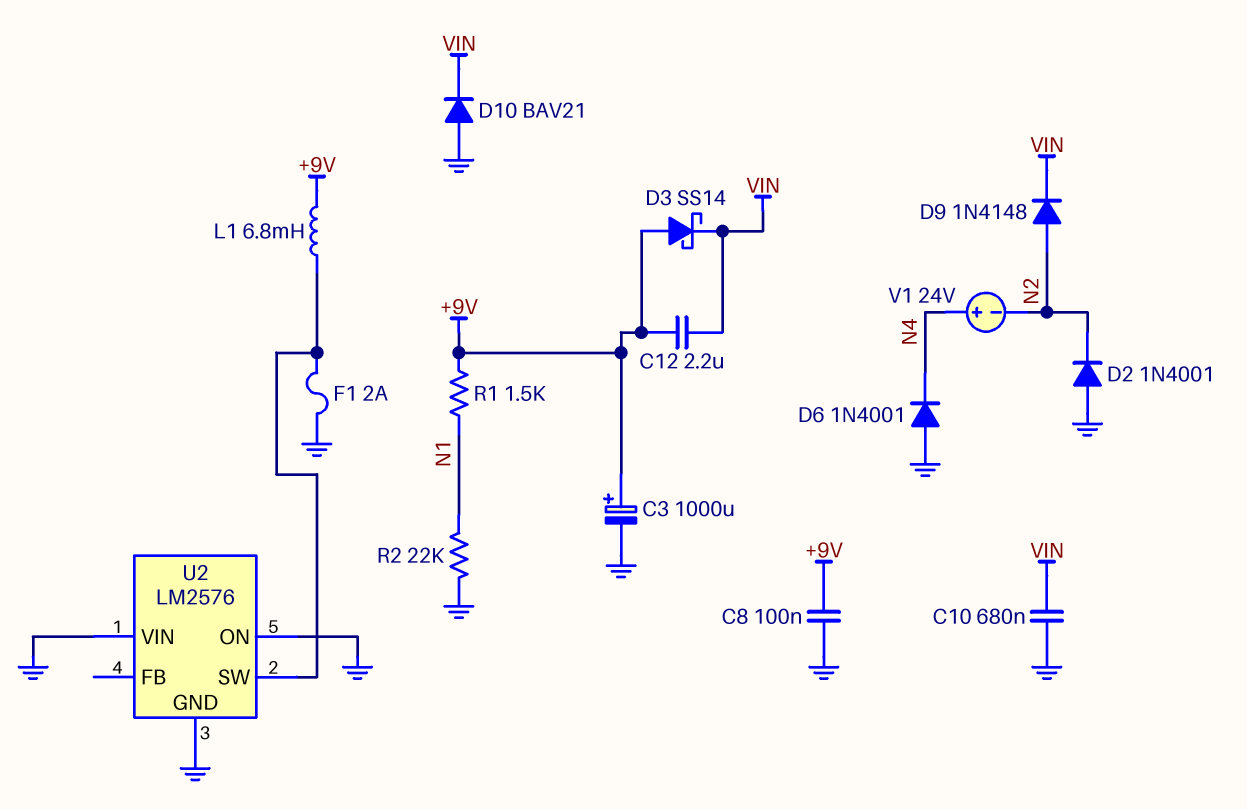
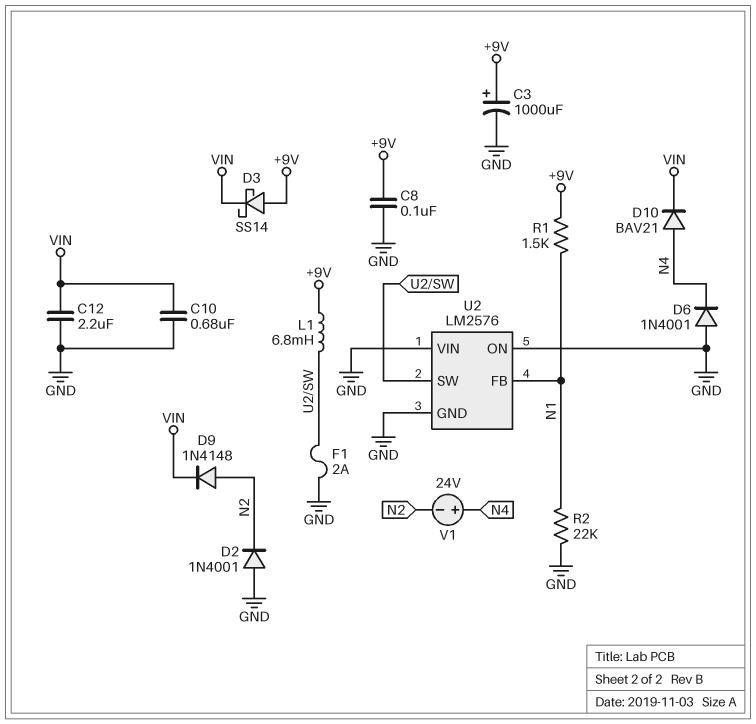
C12: 2.2uF (+9V, VIN) -> 2.2uF (GND, VIN)
D10: diode BAV21 (A GND, K VIN) -> diode BAV21 (A N4, K VIN)
U2 pin FB: none -> N1

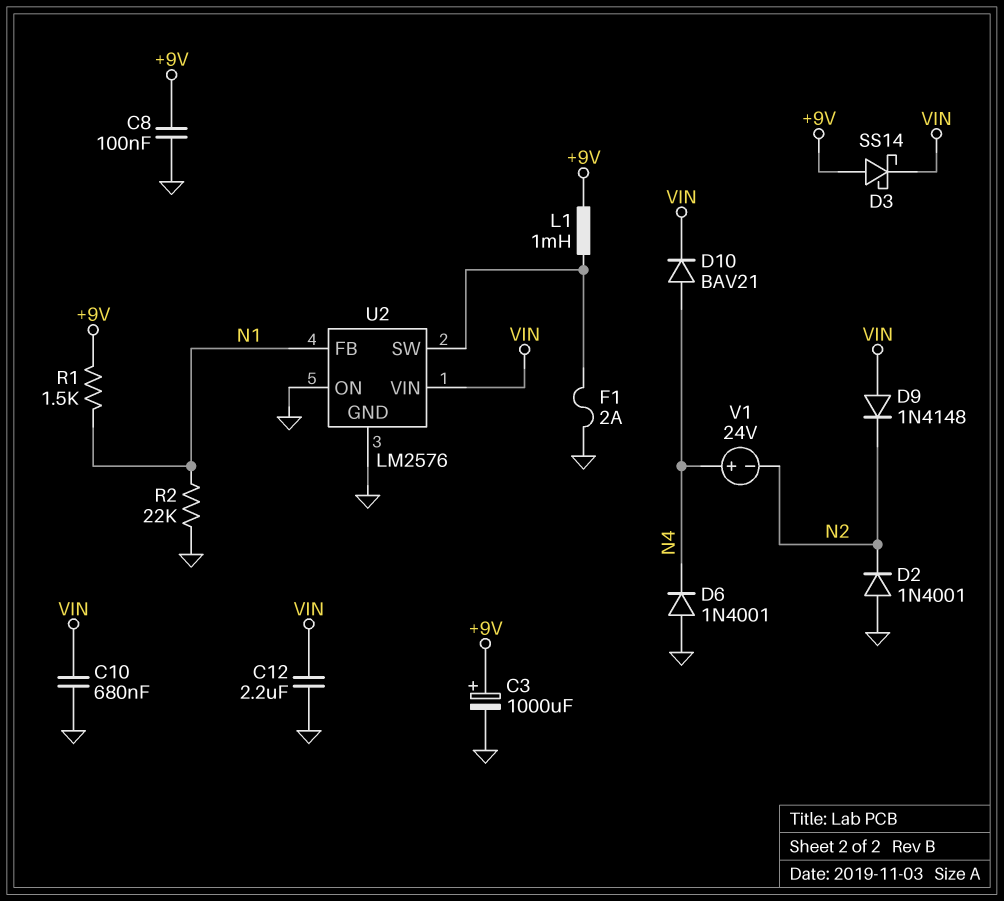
D9: diode 1N4148 (A N2, K VIN) -> diode 1N4148 (A VIN, K N2)
L1: 6.8mH (+9V, U2/SW) -> 1mH (+9V, U2/SW)
U2 pin VIN: GND -> VIN

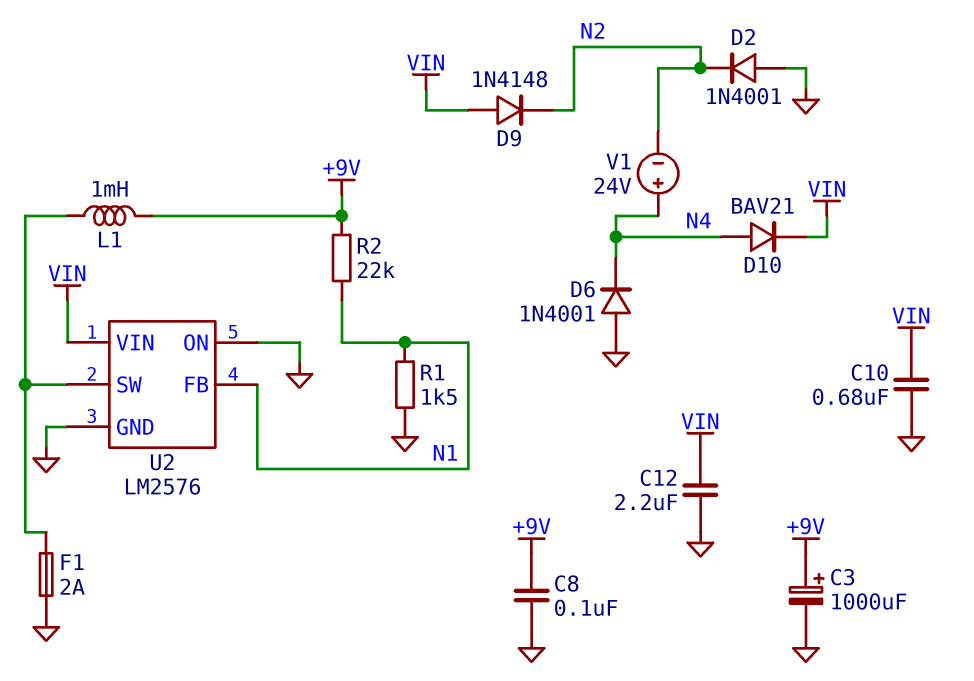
D3: schottky SS14 (A +9V, K VIN) -> none
R1: 1.5k (+9V, N1) -> 1.5k (GND, N1)
R2: 22k (GND, N1) -> 22k (+9V, N1)

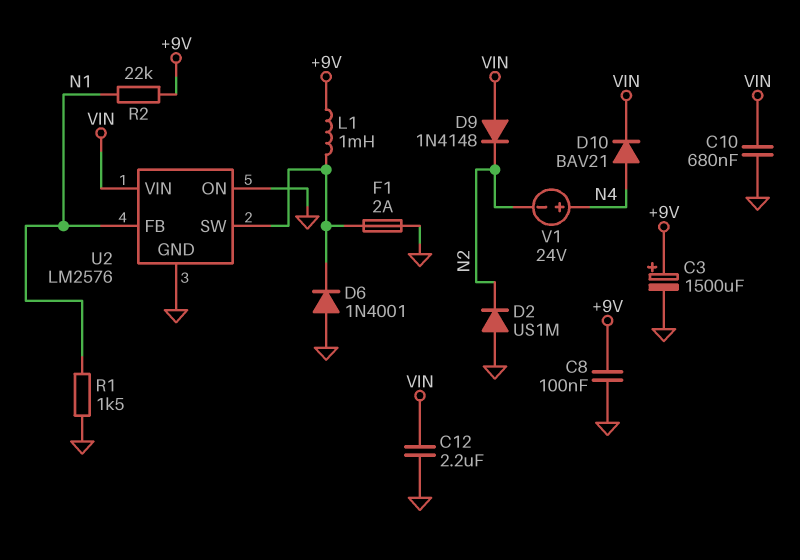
C3: 1000uF (plus +9V, minus GND) -> 1500uF (plus +9V, minus GND)
D2: diode 1N4001 (A GND, K N2) -> diode US1M (A GND, K N2)
D6: diode 1N4001 (A GND, K N4) -> diode 1N4001 (A GND, K U2/SW)

